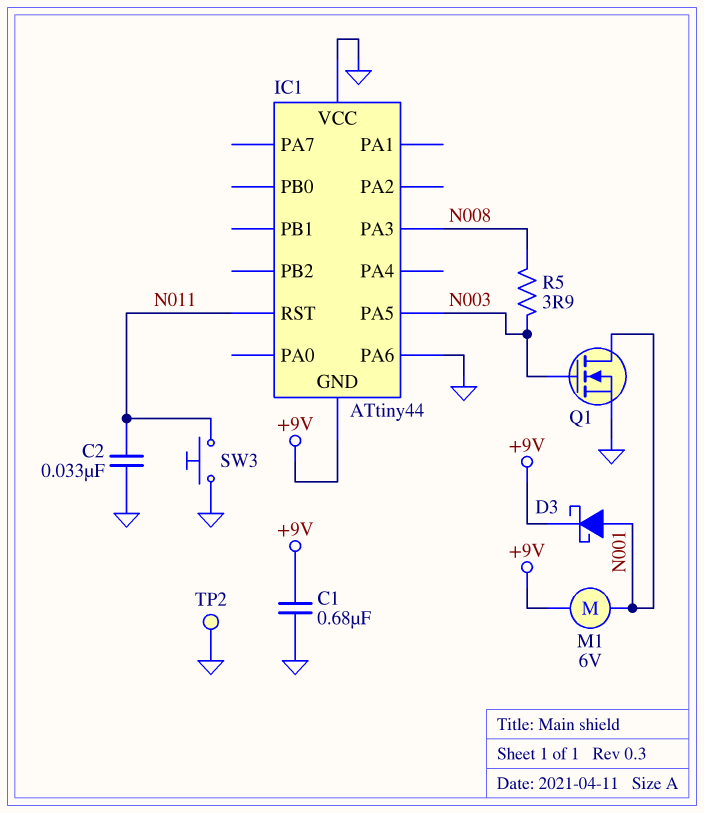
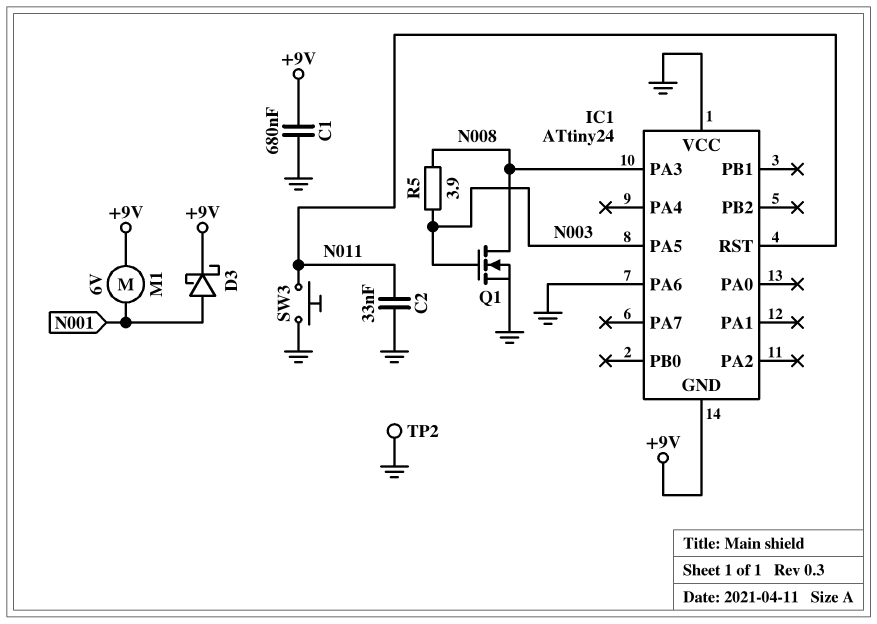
IC1: ATtiny44 -> ATtiny24
Q1: NMOS (G N003, D N001, S GND) -> NMOS (G N003, D N008, S GND)

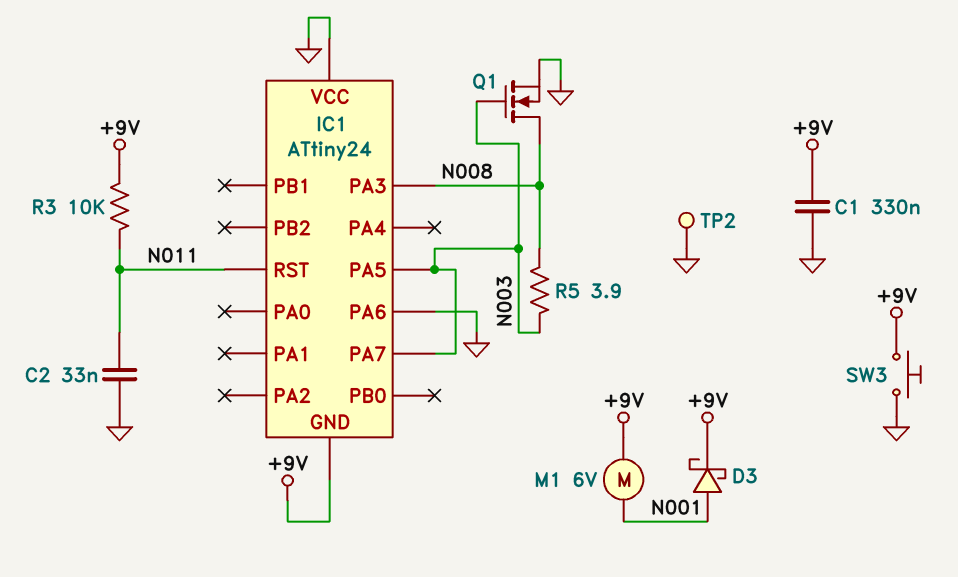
C1: 680nF (+9V, GND) -> 330nF (+9V, GND)
IC1 pin PA7: none -> N003
R3: none -> 10k (+9V, N011)
SW3: button (GND, N011) -> button (+9V, GND)

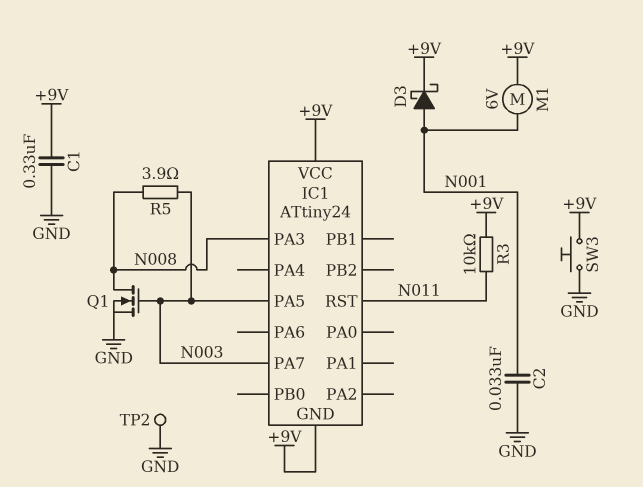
C2: 33nF (GND, N011) -> 33nF (GND, N001)
IC1 pin PA6: GND -> none
IC1 pin VCC: GND -> +9V

